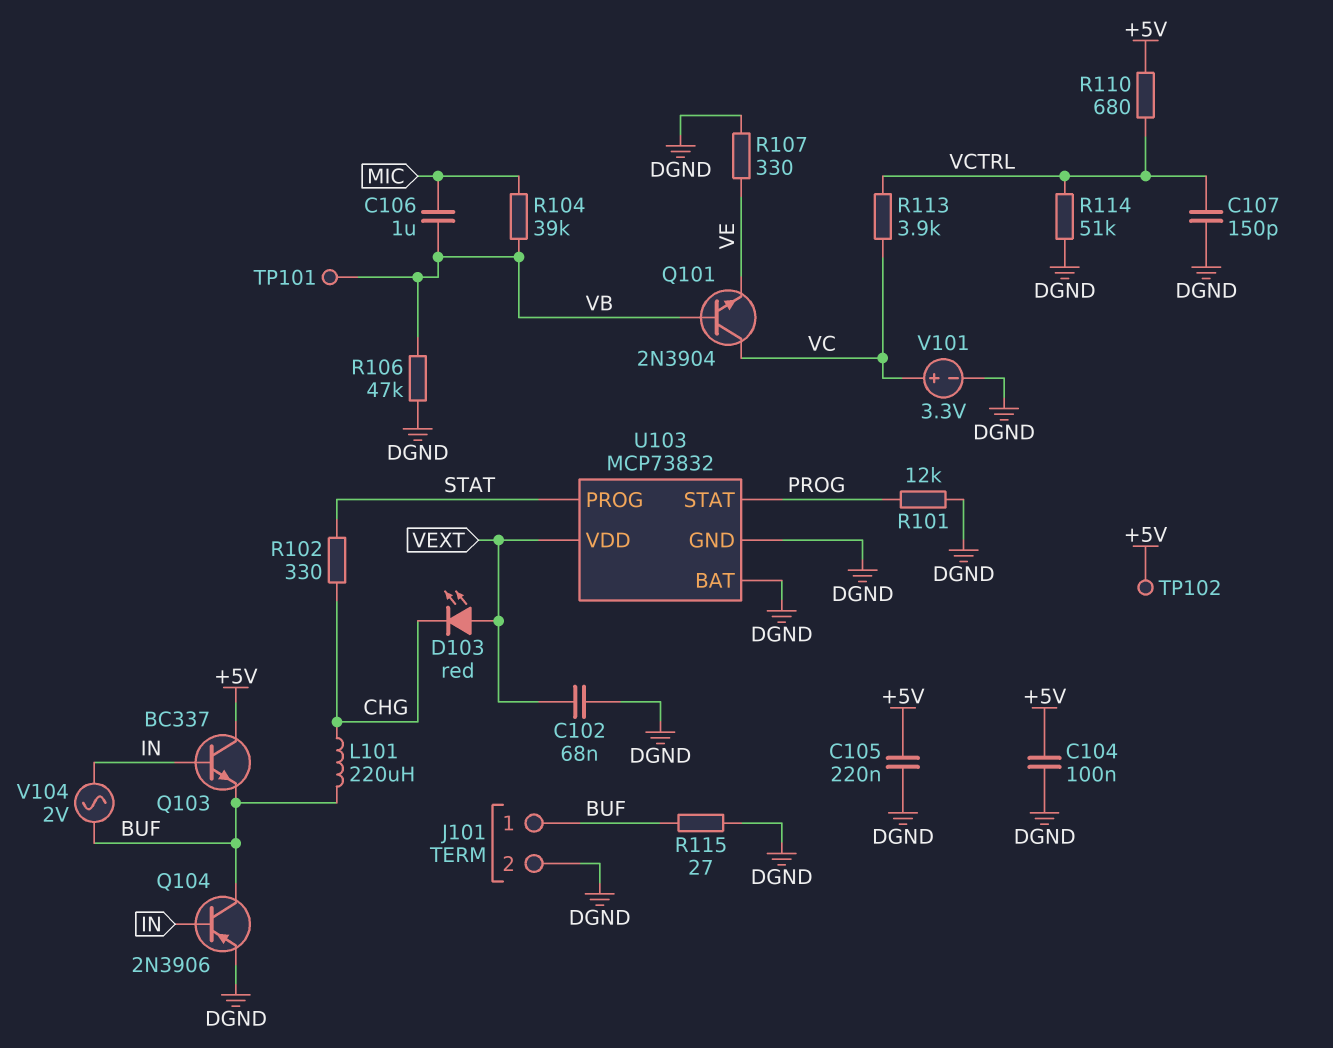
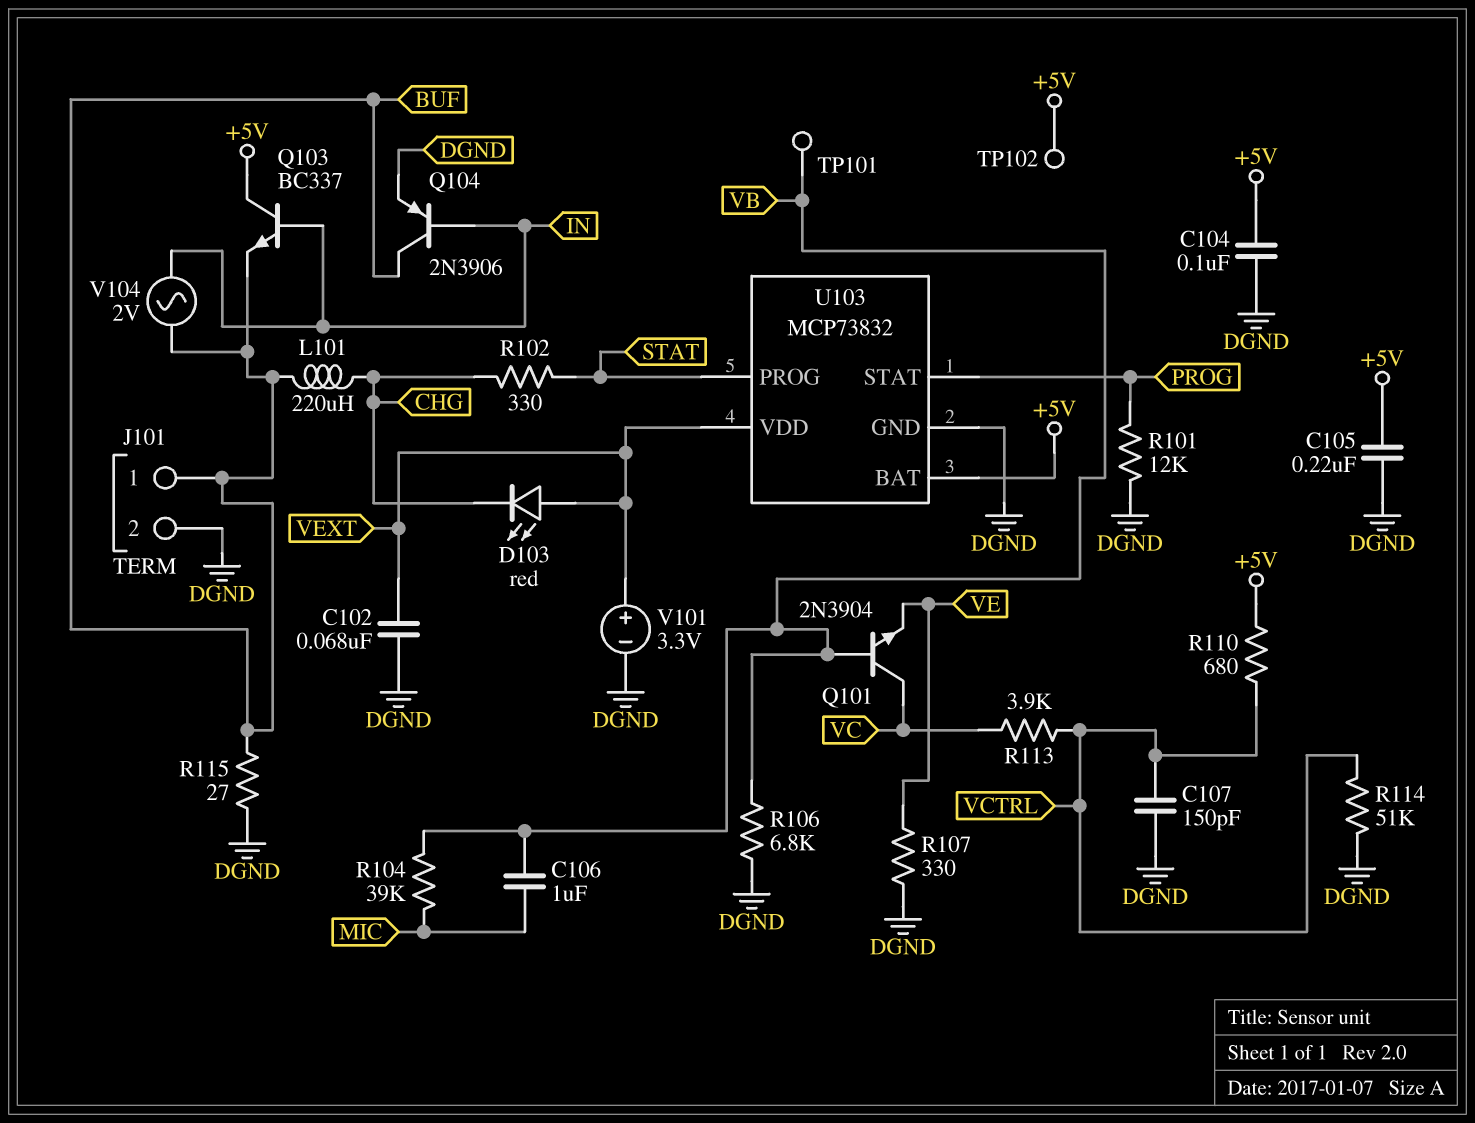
R106: 47k (DGND, VB) -> 6.8k (DGND, VB)
U103 pin BAT: DGND -> +5V
V101: 3.3V (plus VC, minus DGND) -> 3.3V (plus VEXT, minus DGND)

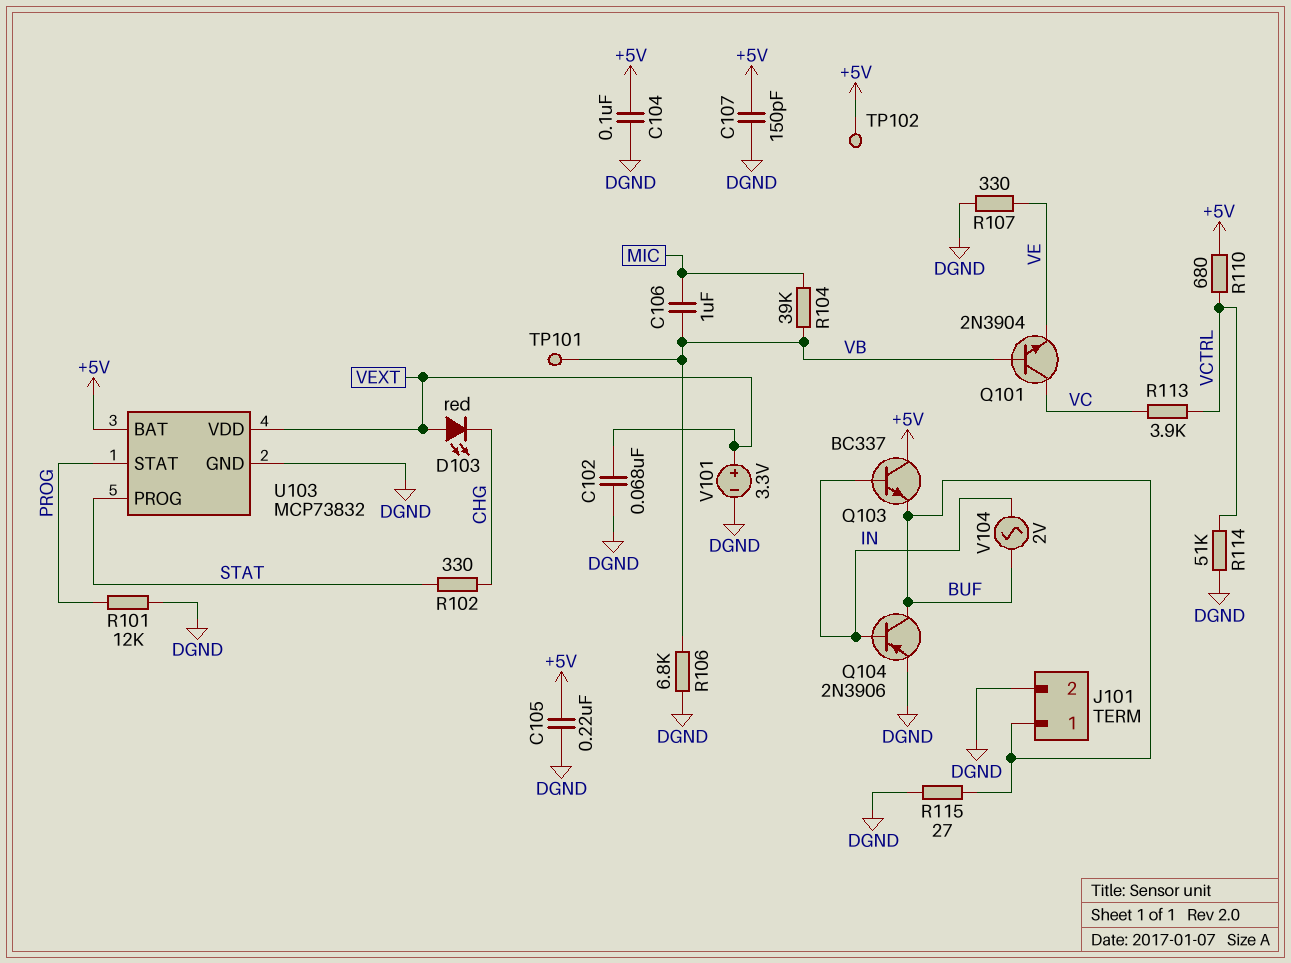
C107: 150pF (DGND, VCTRL) -> 150pF (+5V, DGND)
L101: 220uH (BUF, CHG) -> none

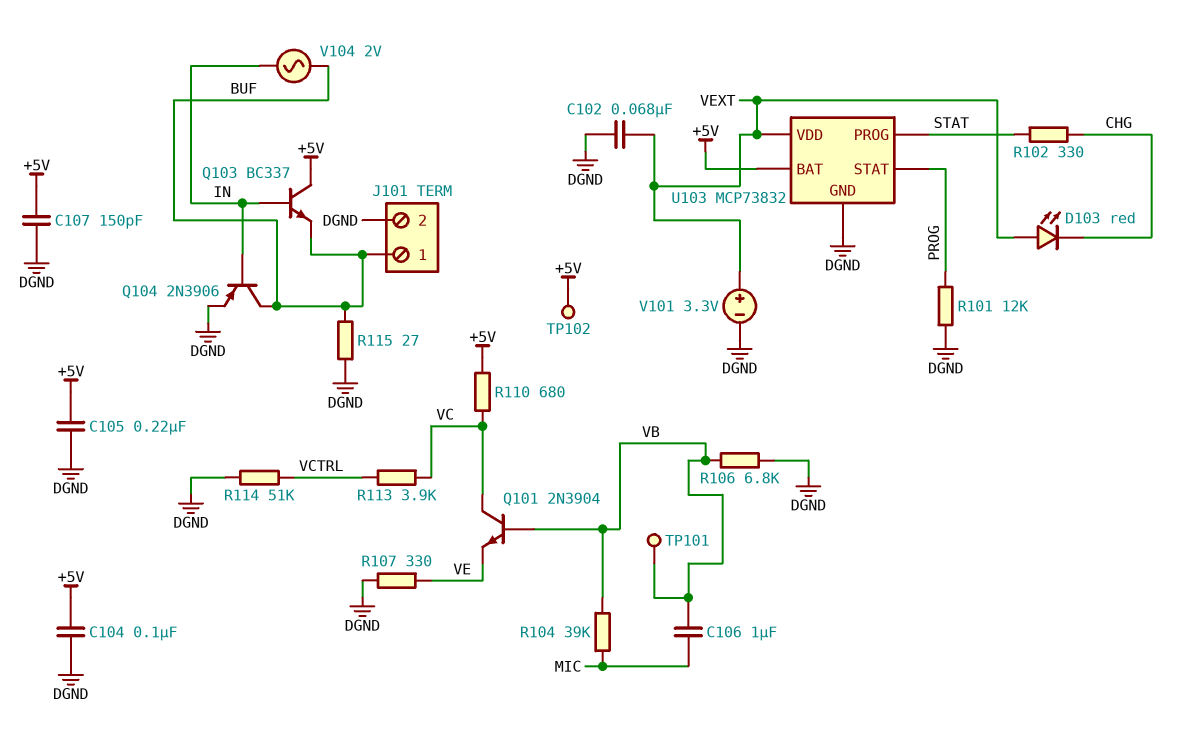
R110: 680 (+5V, VCTRL) -> 680 (+5V, VC)

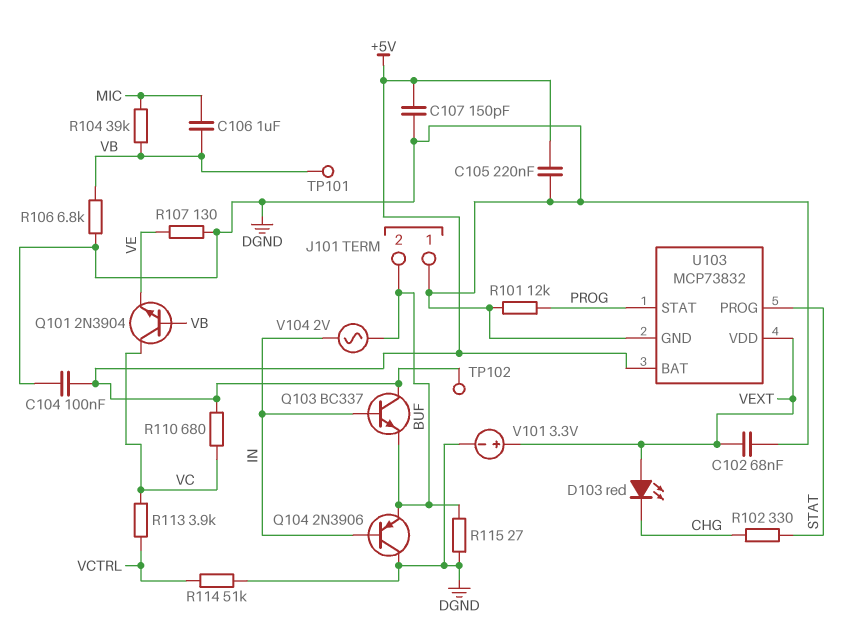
J101 pin 1: BUF -> DGND
J101 pin 2: DGND -> BUF
Q104: PNP 2N3906 (B IN, C BUF, E DGND) -> PNP 2N3906 (B IN, C DGND, E BUF)
R107: 330 (DGND, VE) -> 130 (DGND, VE)

